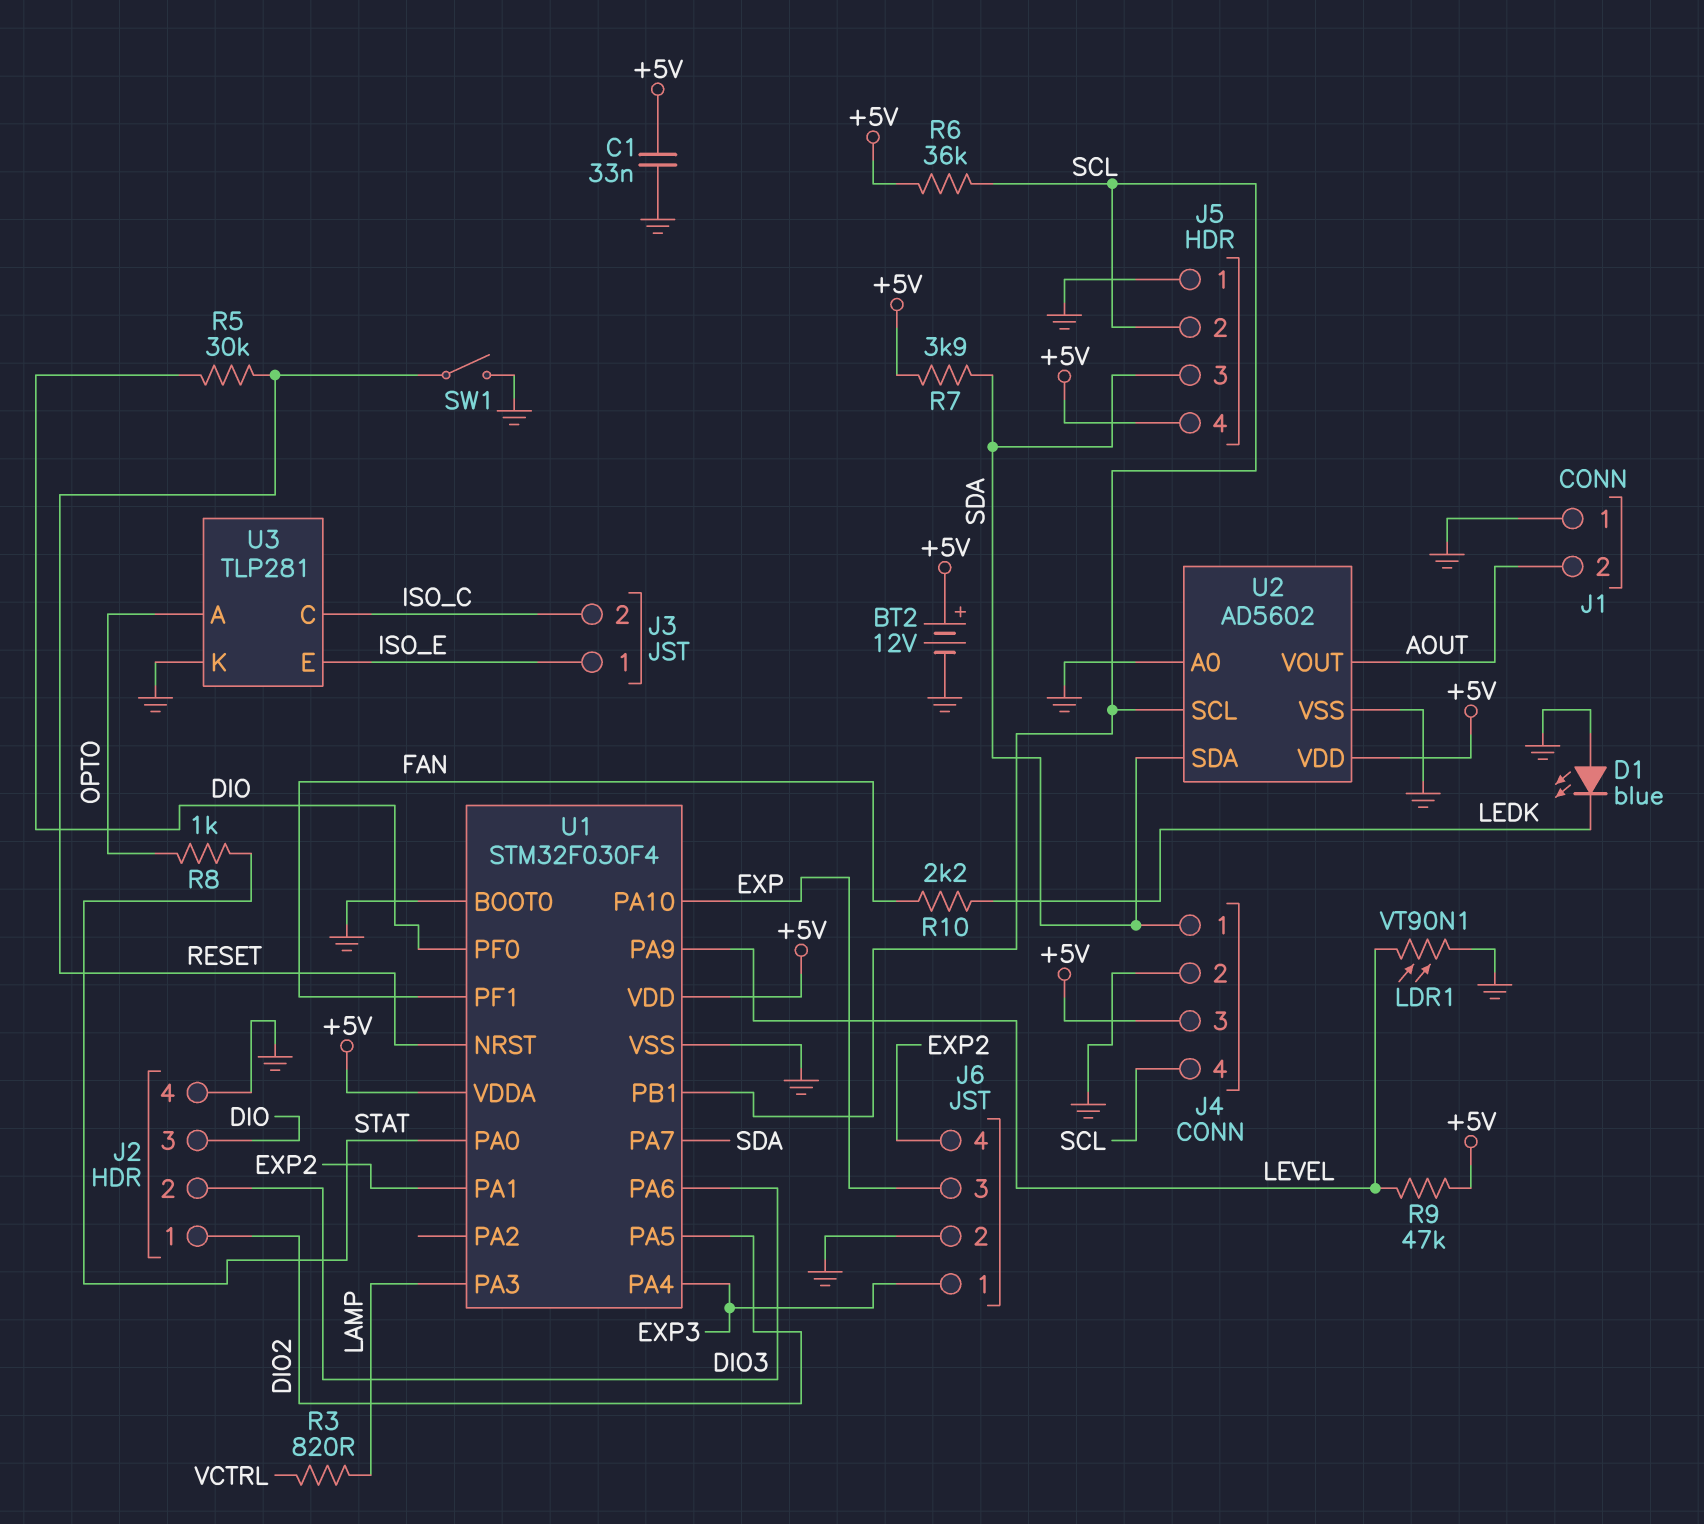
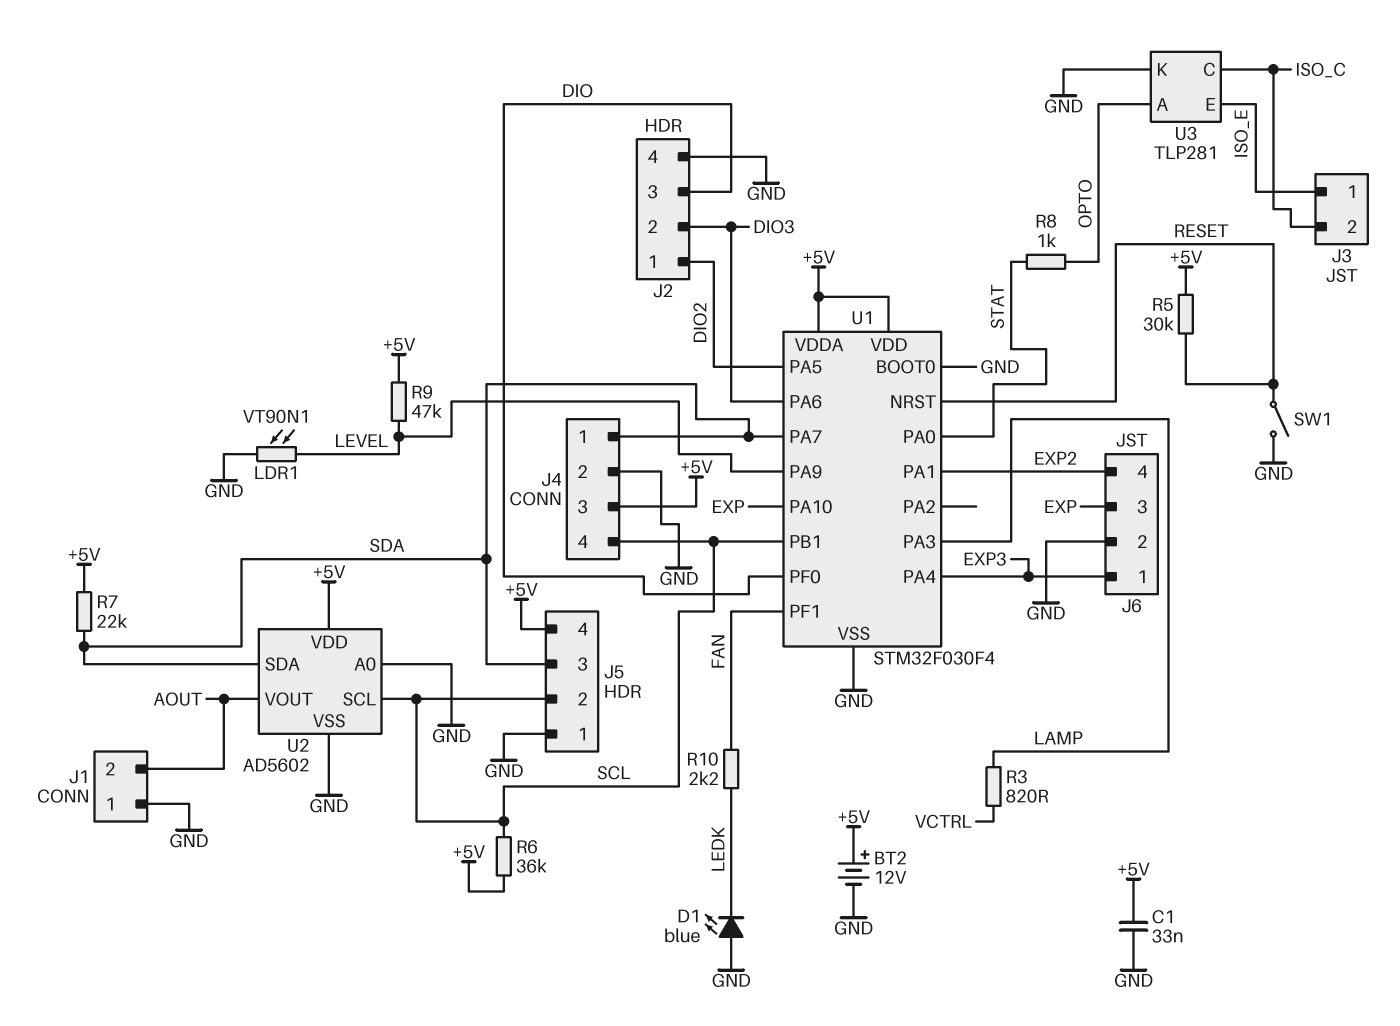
R5: 30k (DIO, RESET) -> 30k (+5V, RESET)
R7: 3.9k (+5V, SDA) -> 22k (+5V, SDA)

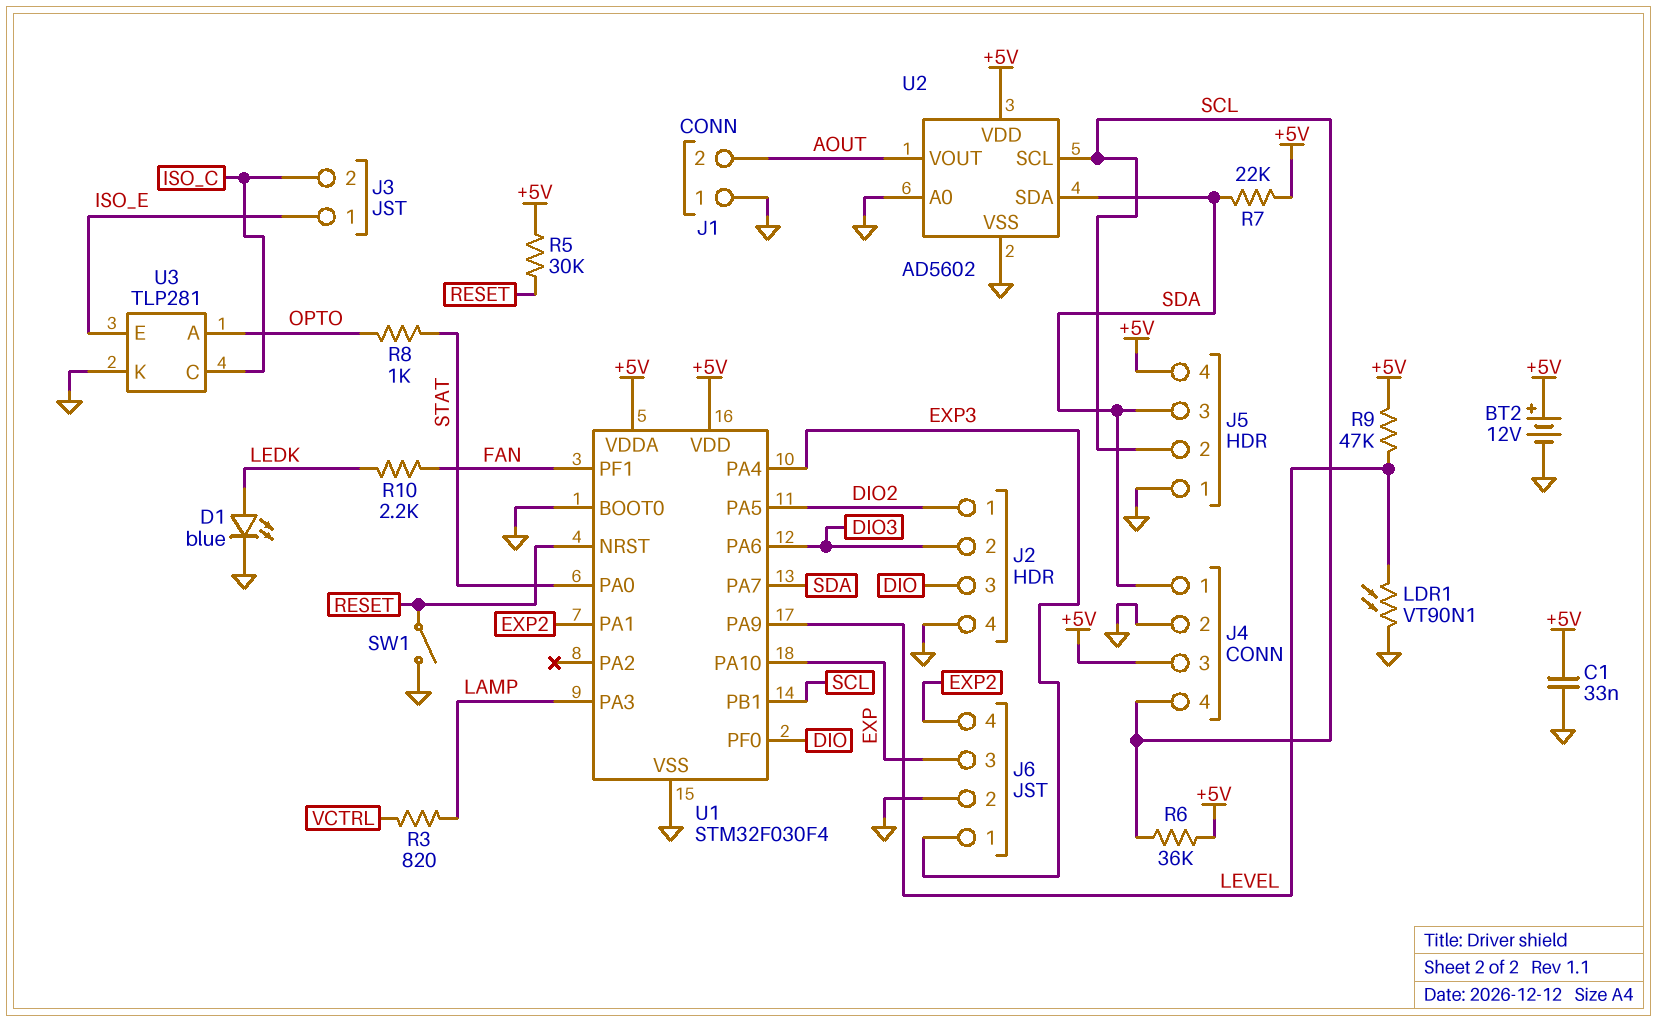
D1: LED blue (A GND, K LEDK) -> LED blue (A LEDK, K GND)

